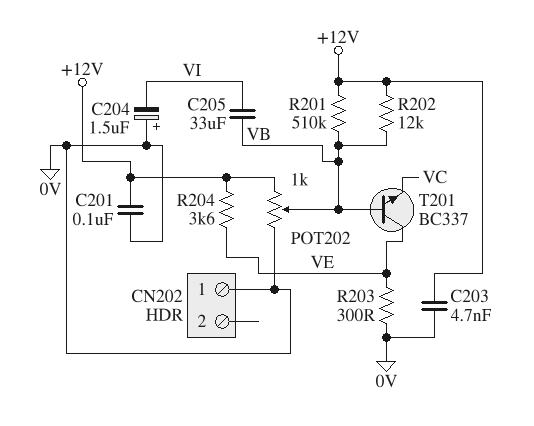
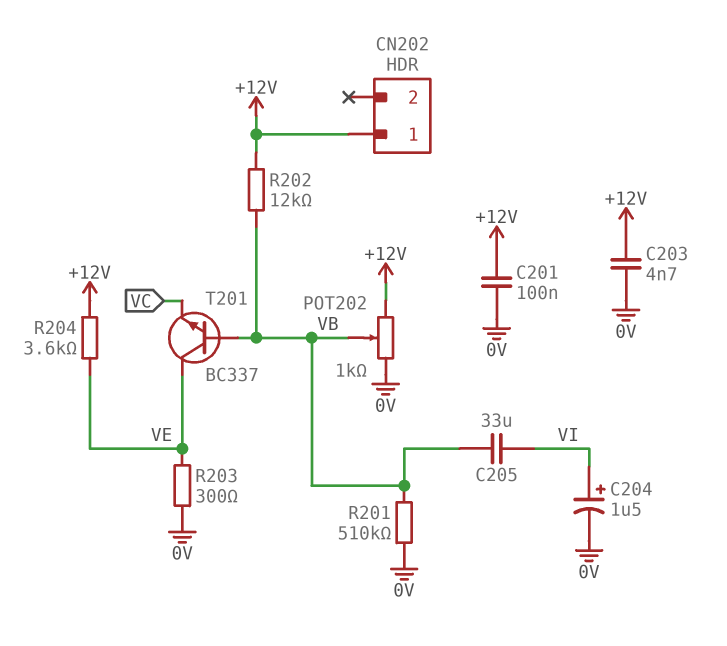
C204: 1.5uF (plus 0V, minus VI) -> 1.5uF (plus VI, minus 0V)
CN202 pin 1: 0V -> +12V
R201: 510k (+12V, VB) -> 510k (0V, VB)

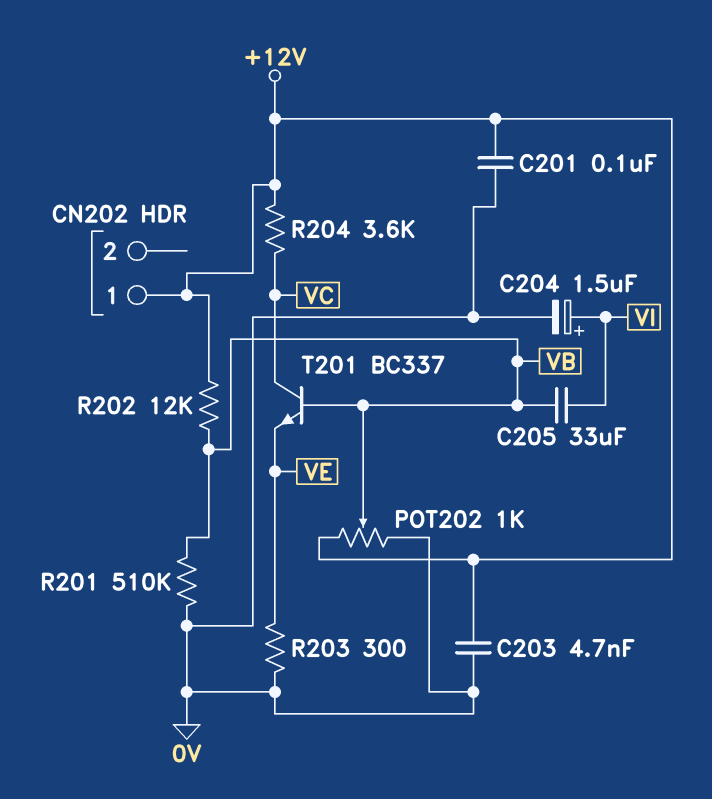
R204: 3.6k (+12V, VE) -> 3.6k (+12V, VC)
T201: NPN BC337 (B VB, C VE, E VC) -> NPN BC337 (B VB, C VC, E VE)

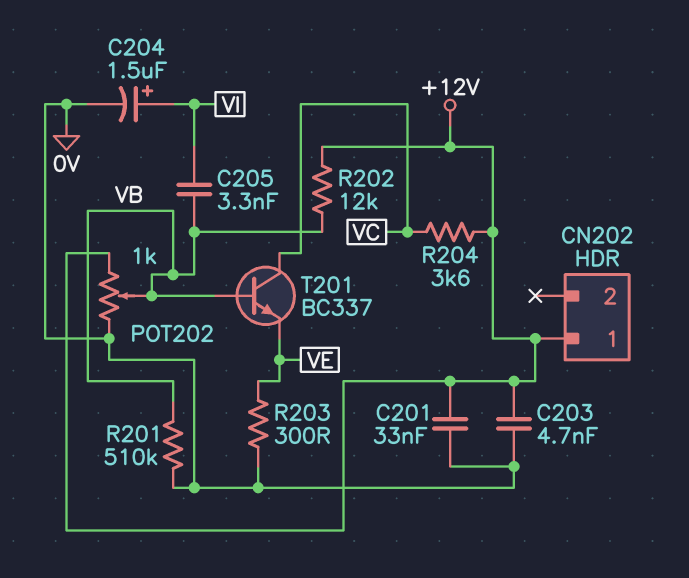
C201: 100nF (+12V, 0V) -> 33nF (+12V, 0V)
C205: 33uF (VB, VI) -> 3.3nF (VB, VI)

